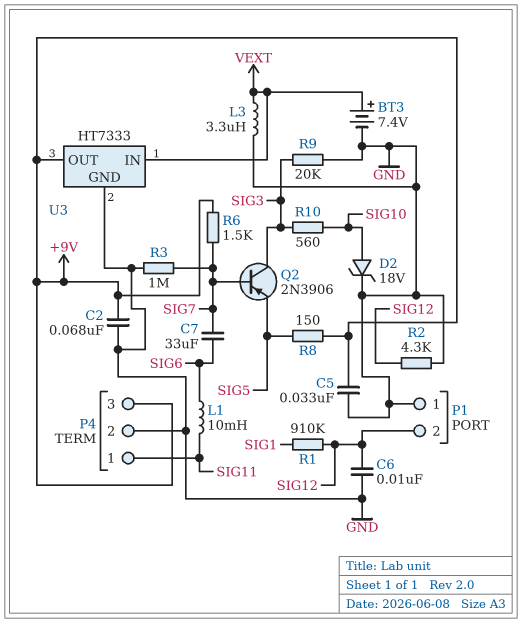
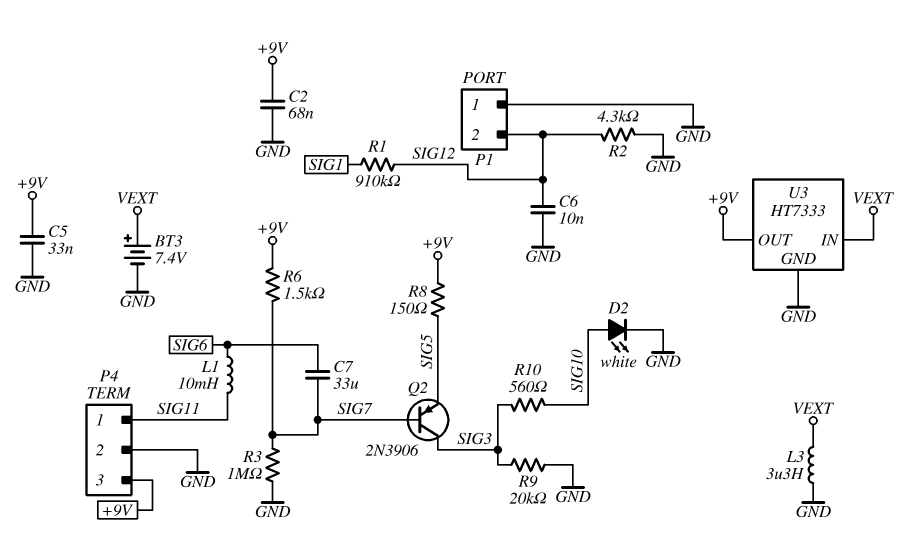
D2: zener 18V (A SIG10, K GND) -> LED white (A SIG10, K GND)

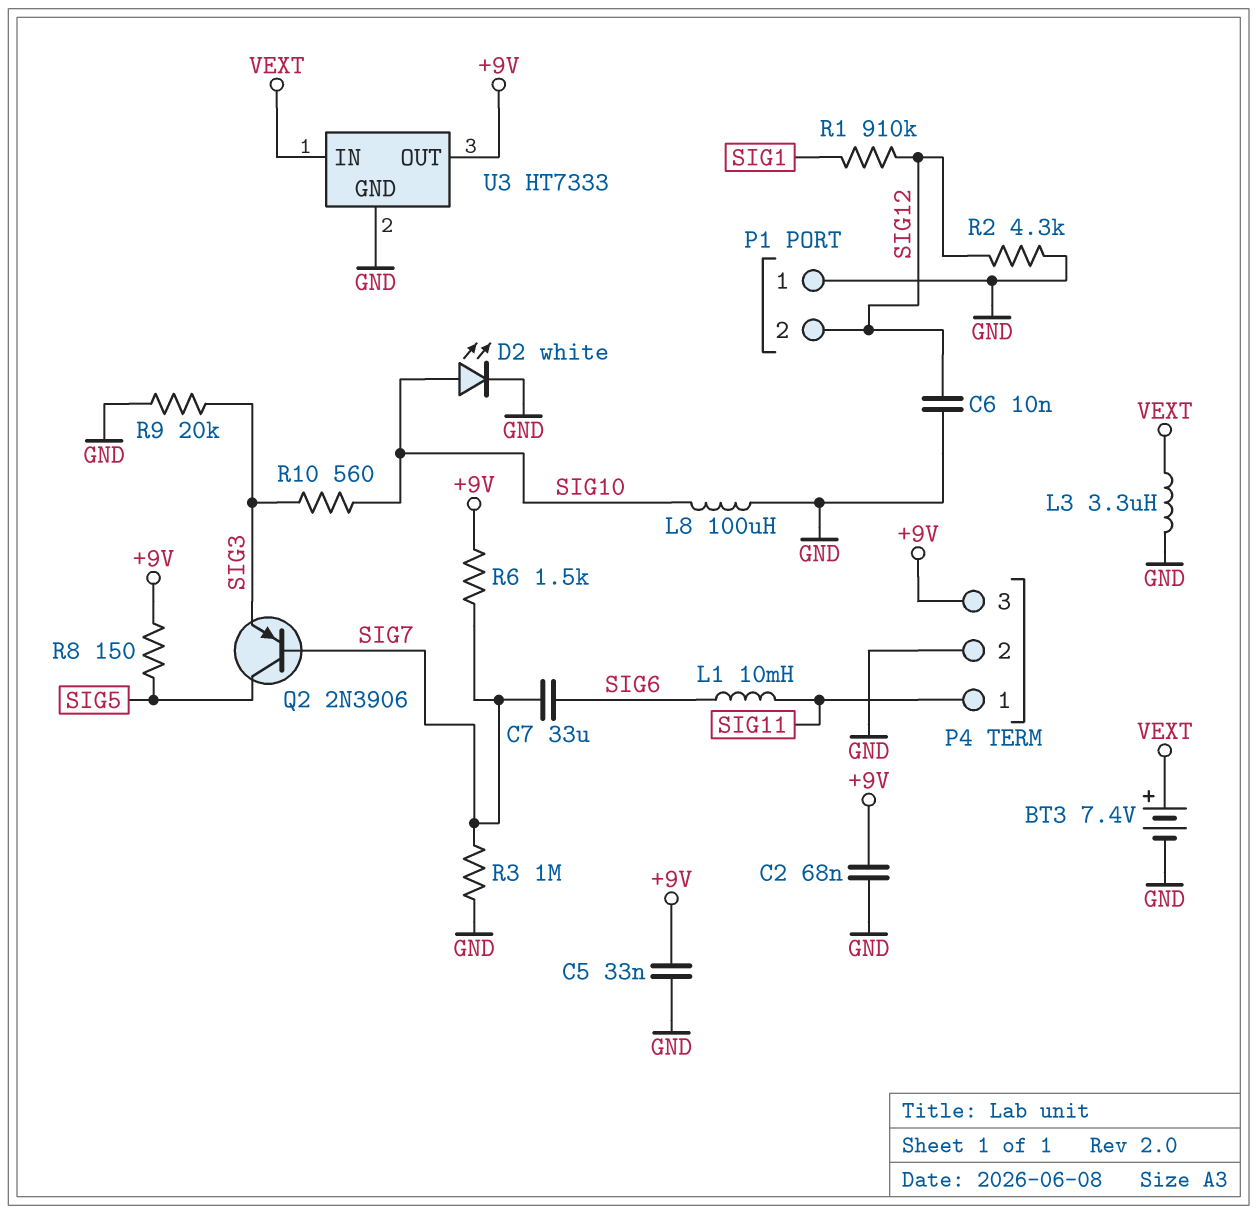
L8: none -> 100uH (GND, SIG10)
Q2: PNP 2N3906 (B SIG7, C SIG3, E SIG5) -> PNP 2N3906 (B SIG7, C SIG5, E SIG3)

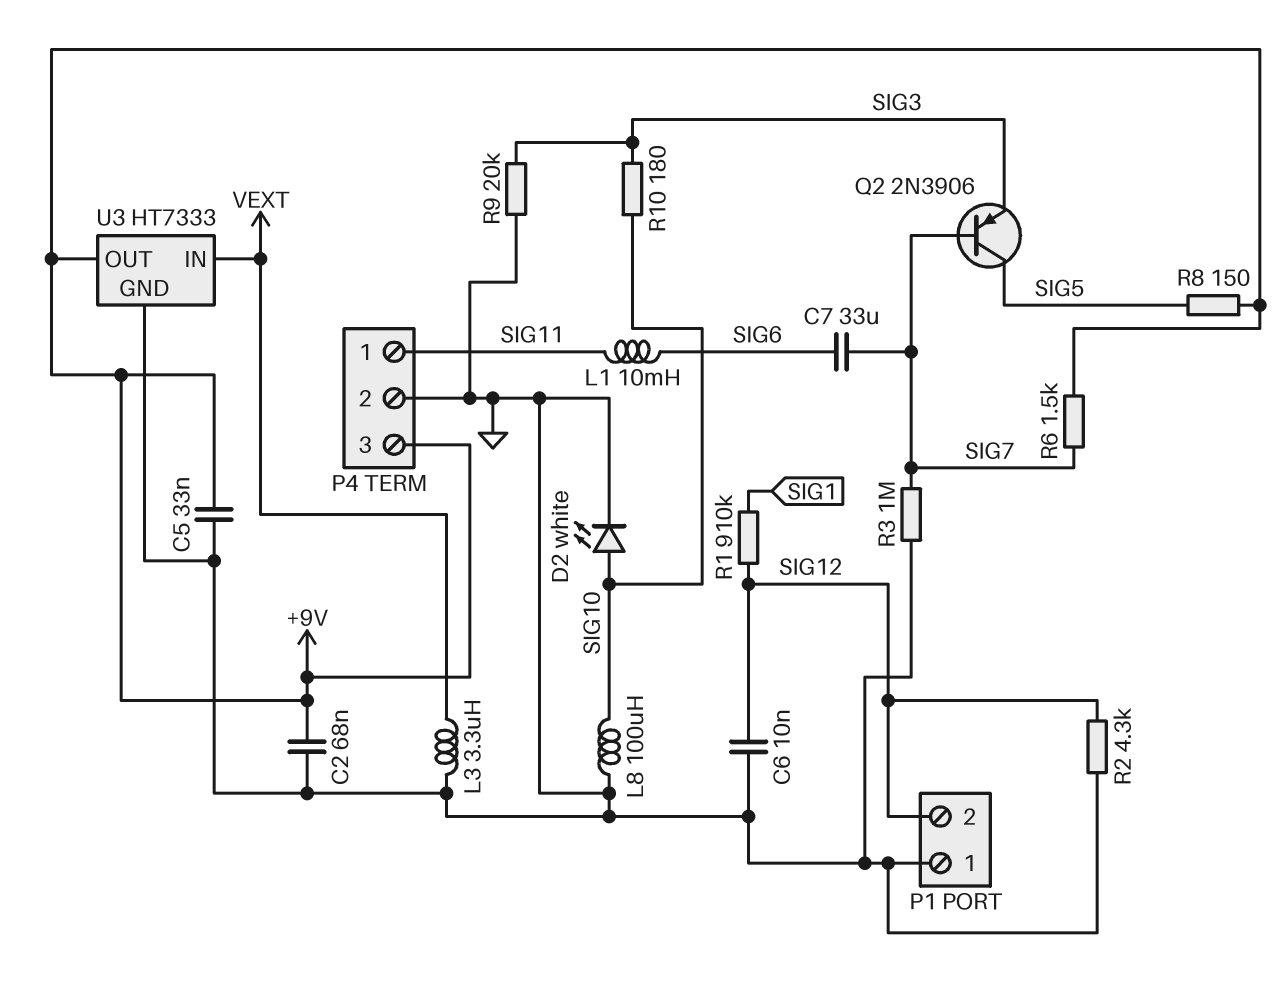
BT3: 7.4V (plus VEXT, minus GND) -> none
R10: 560 (SIG3, SIG10) -> 180 (SIG3, SIG10)

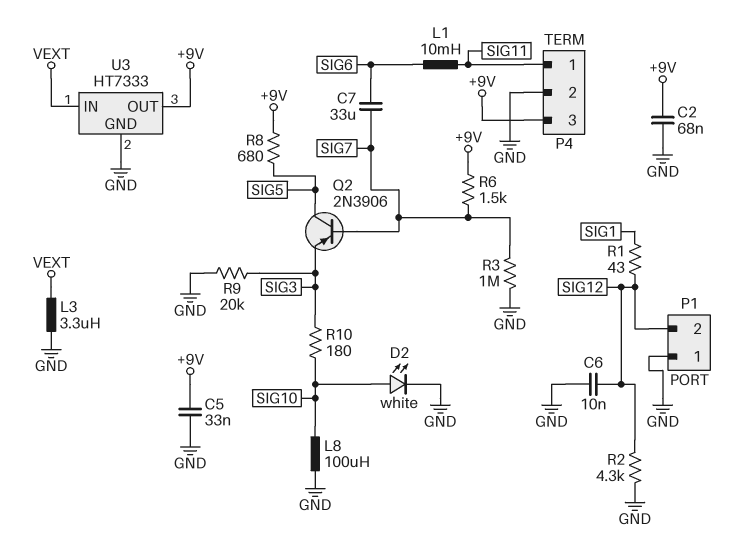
R1: 910k (SIG1, SIG12) -> 43 (SIG1, SIG12)
R8: 150 (+9V, SIG5) -> 680 (+9V, SIG5)

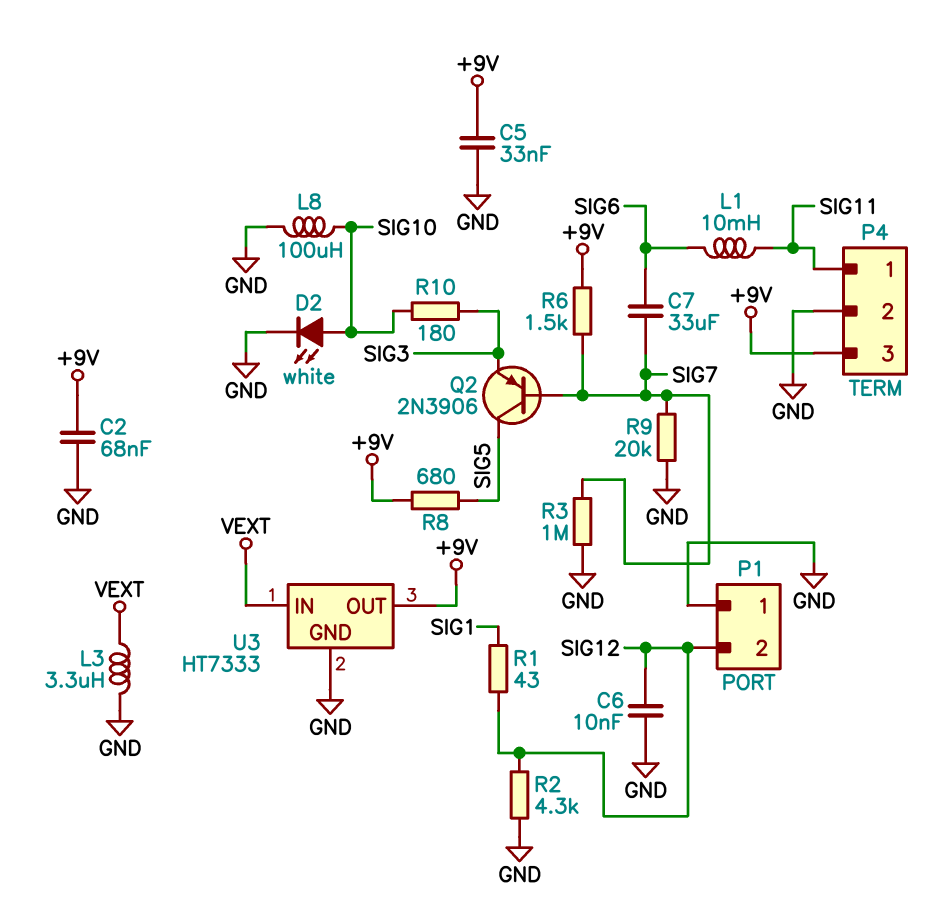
R9: 20k (GND, SIG3) -> 20k (GND, SIG7)

